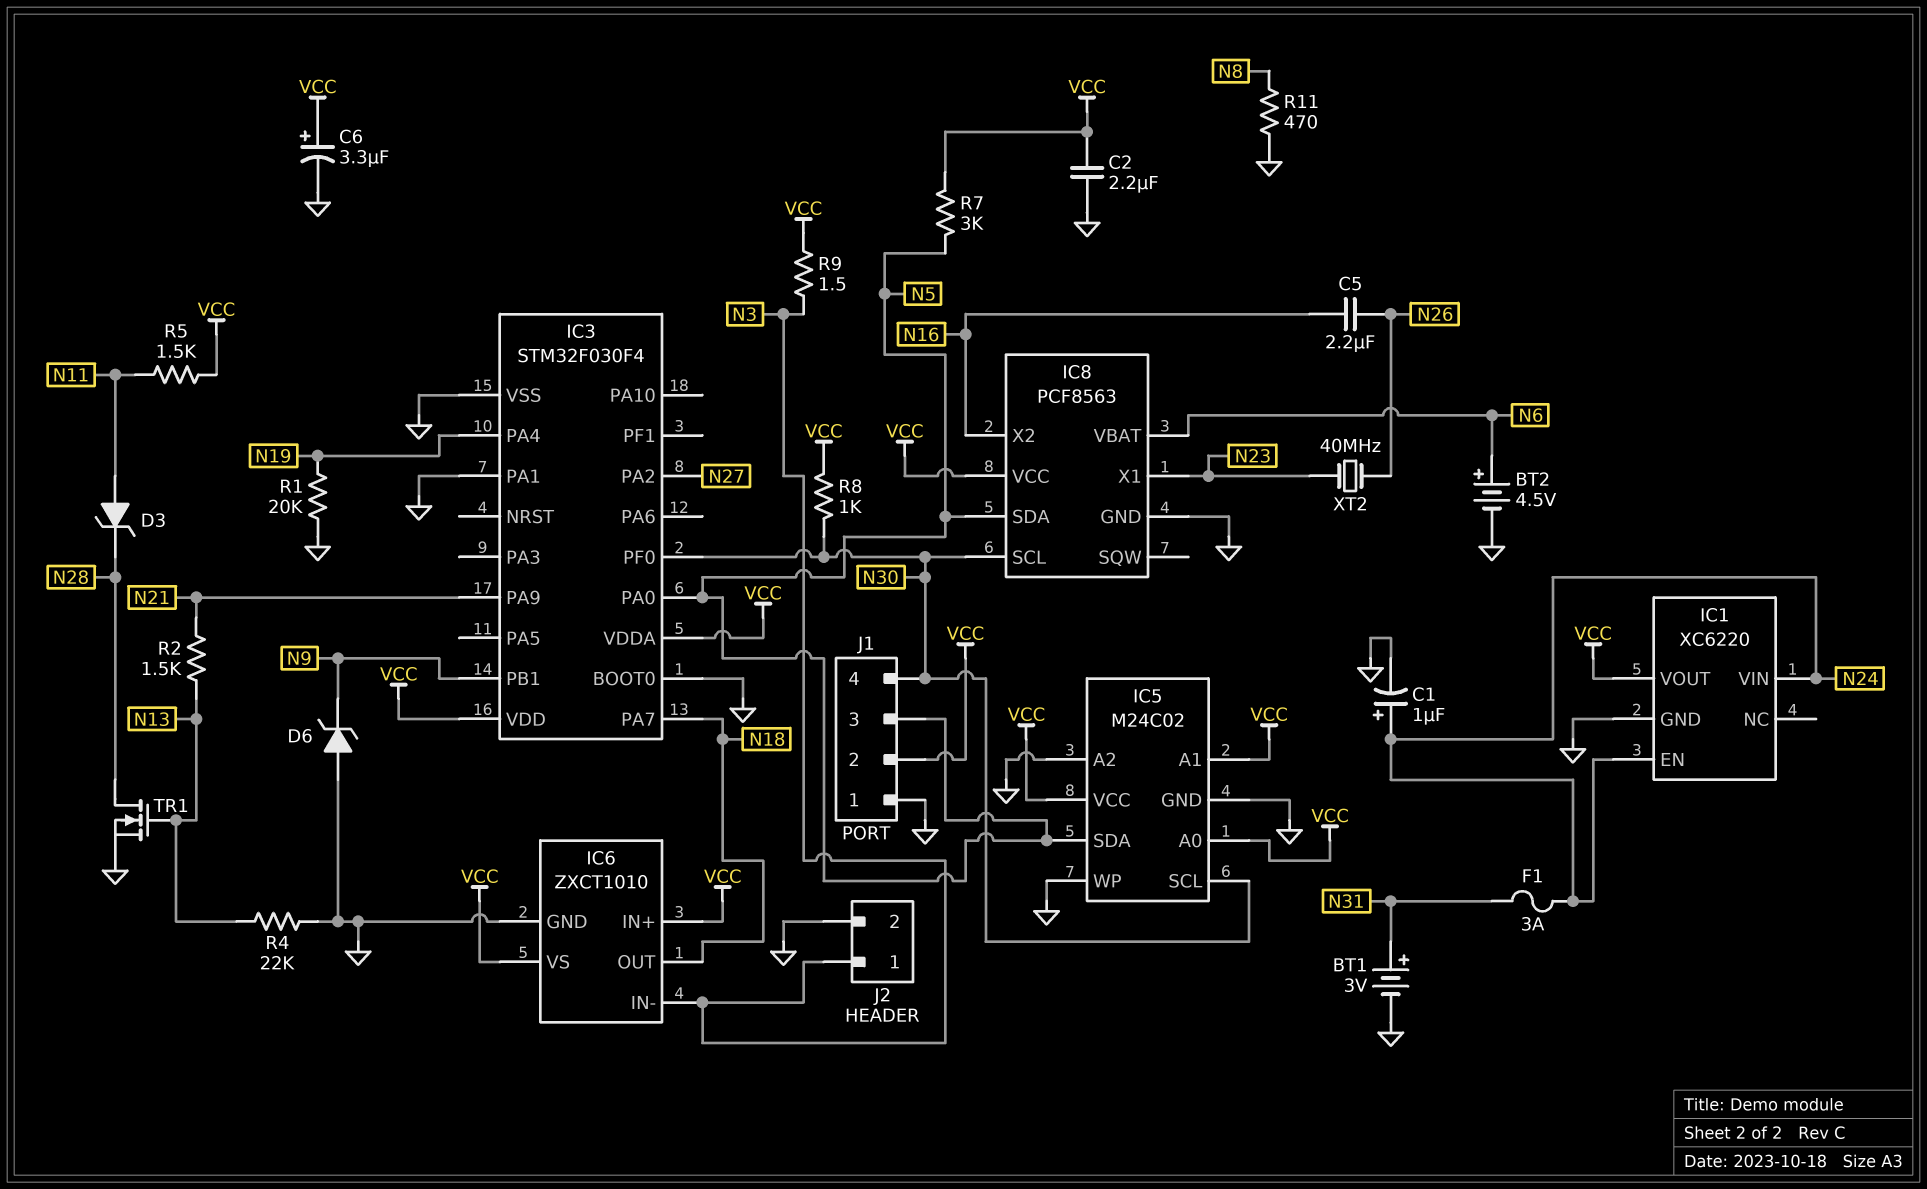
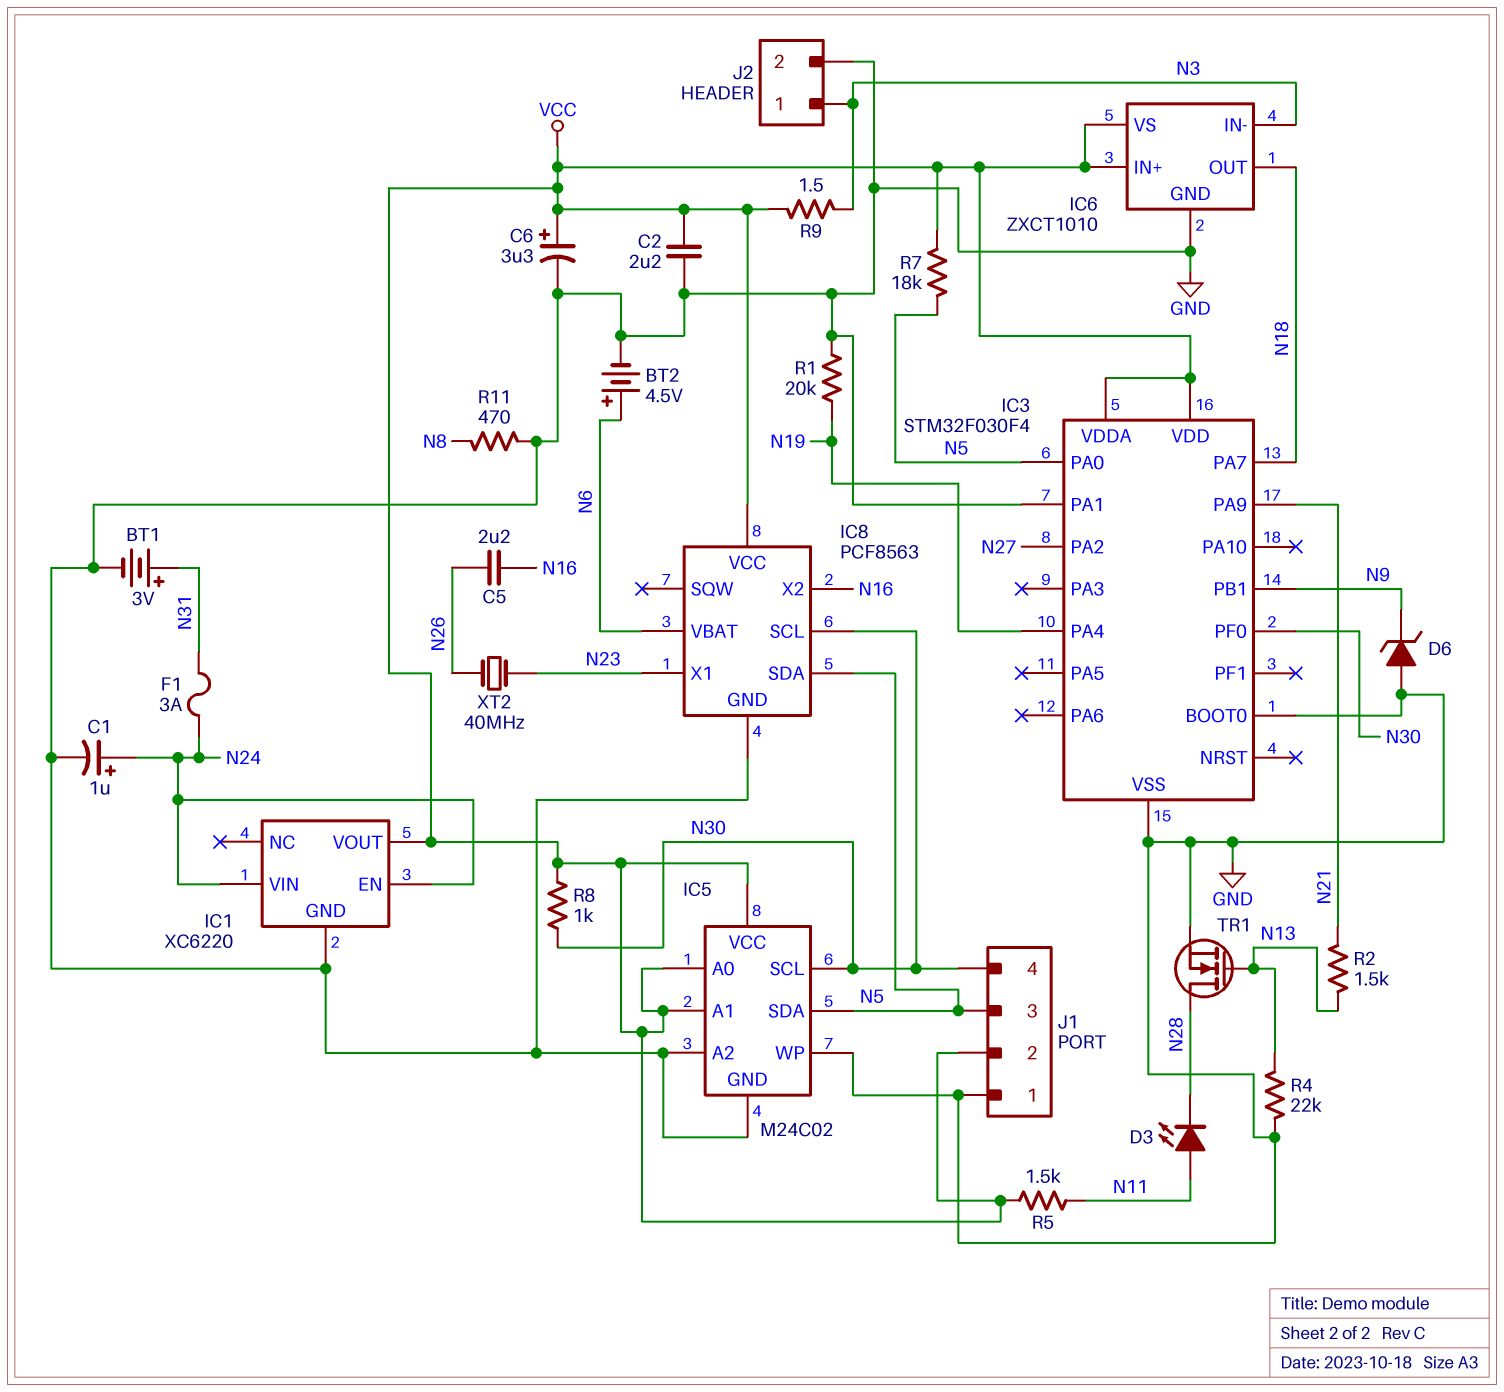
D3: zener (A N11, K N28) -> LED (A N11, K N28)
R7: 3k (N5, VCC) -> 18k (N5, VCC)

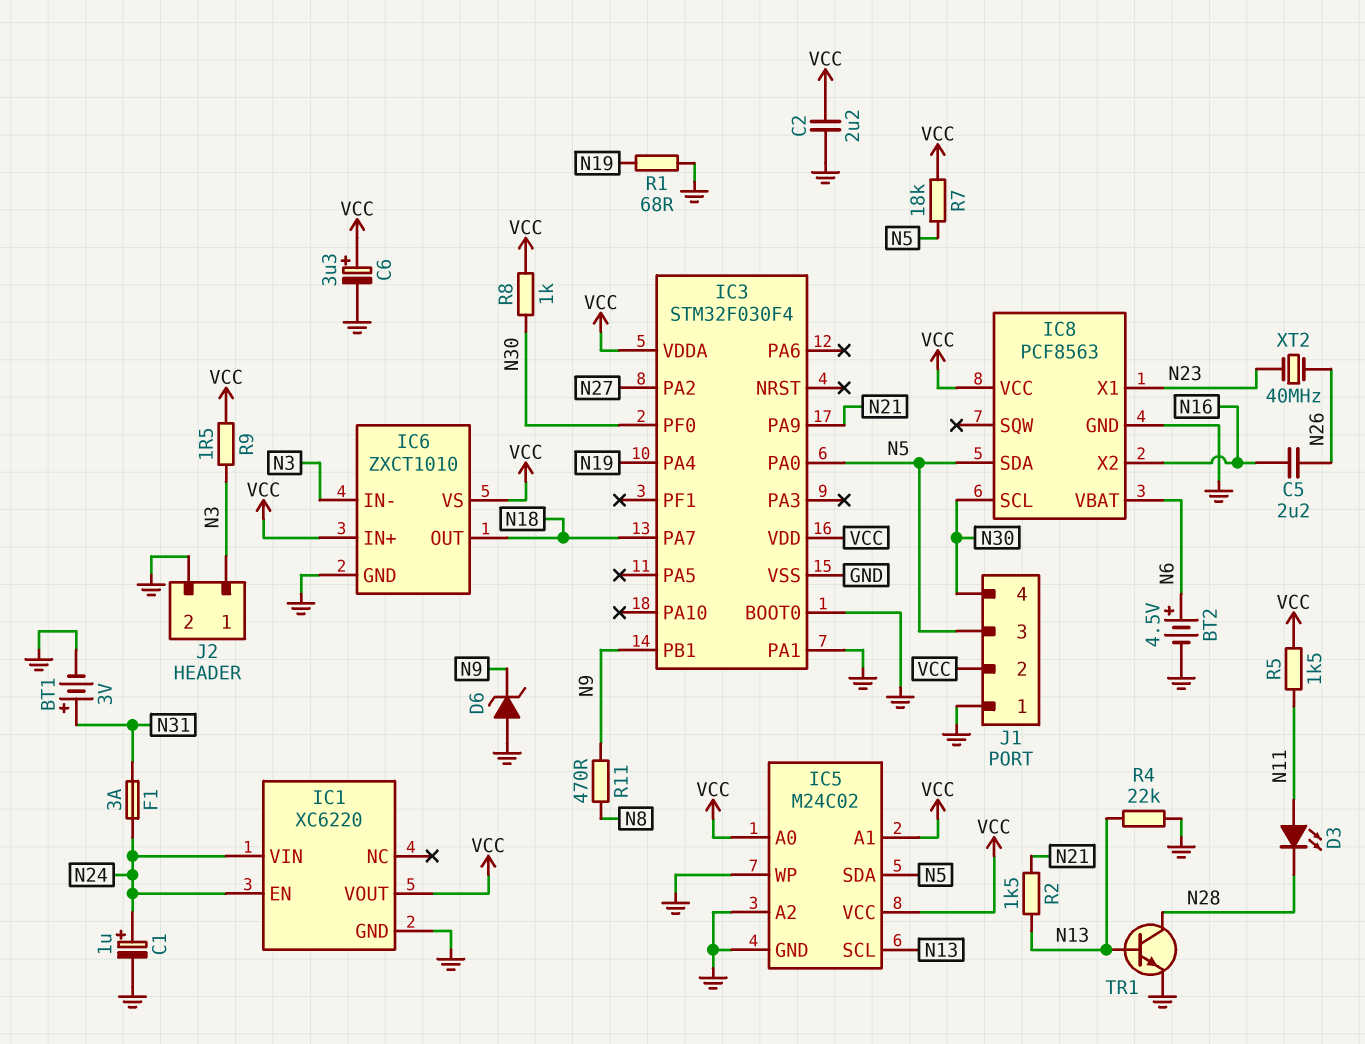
IC5 pin SCL: N30 -> N13
R1: 20k (GND, N19) -> 68 (GND, N19)
R11: 470 (GND, N8) -> 470 (N8, N9)
TR1: NMOS (G N13, D N28, S GND) -> NPN (B N13, C N28, E GND)

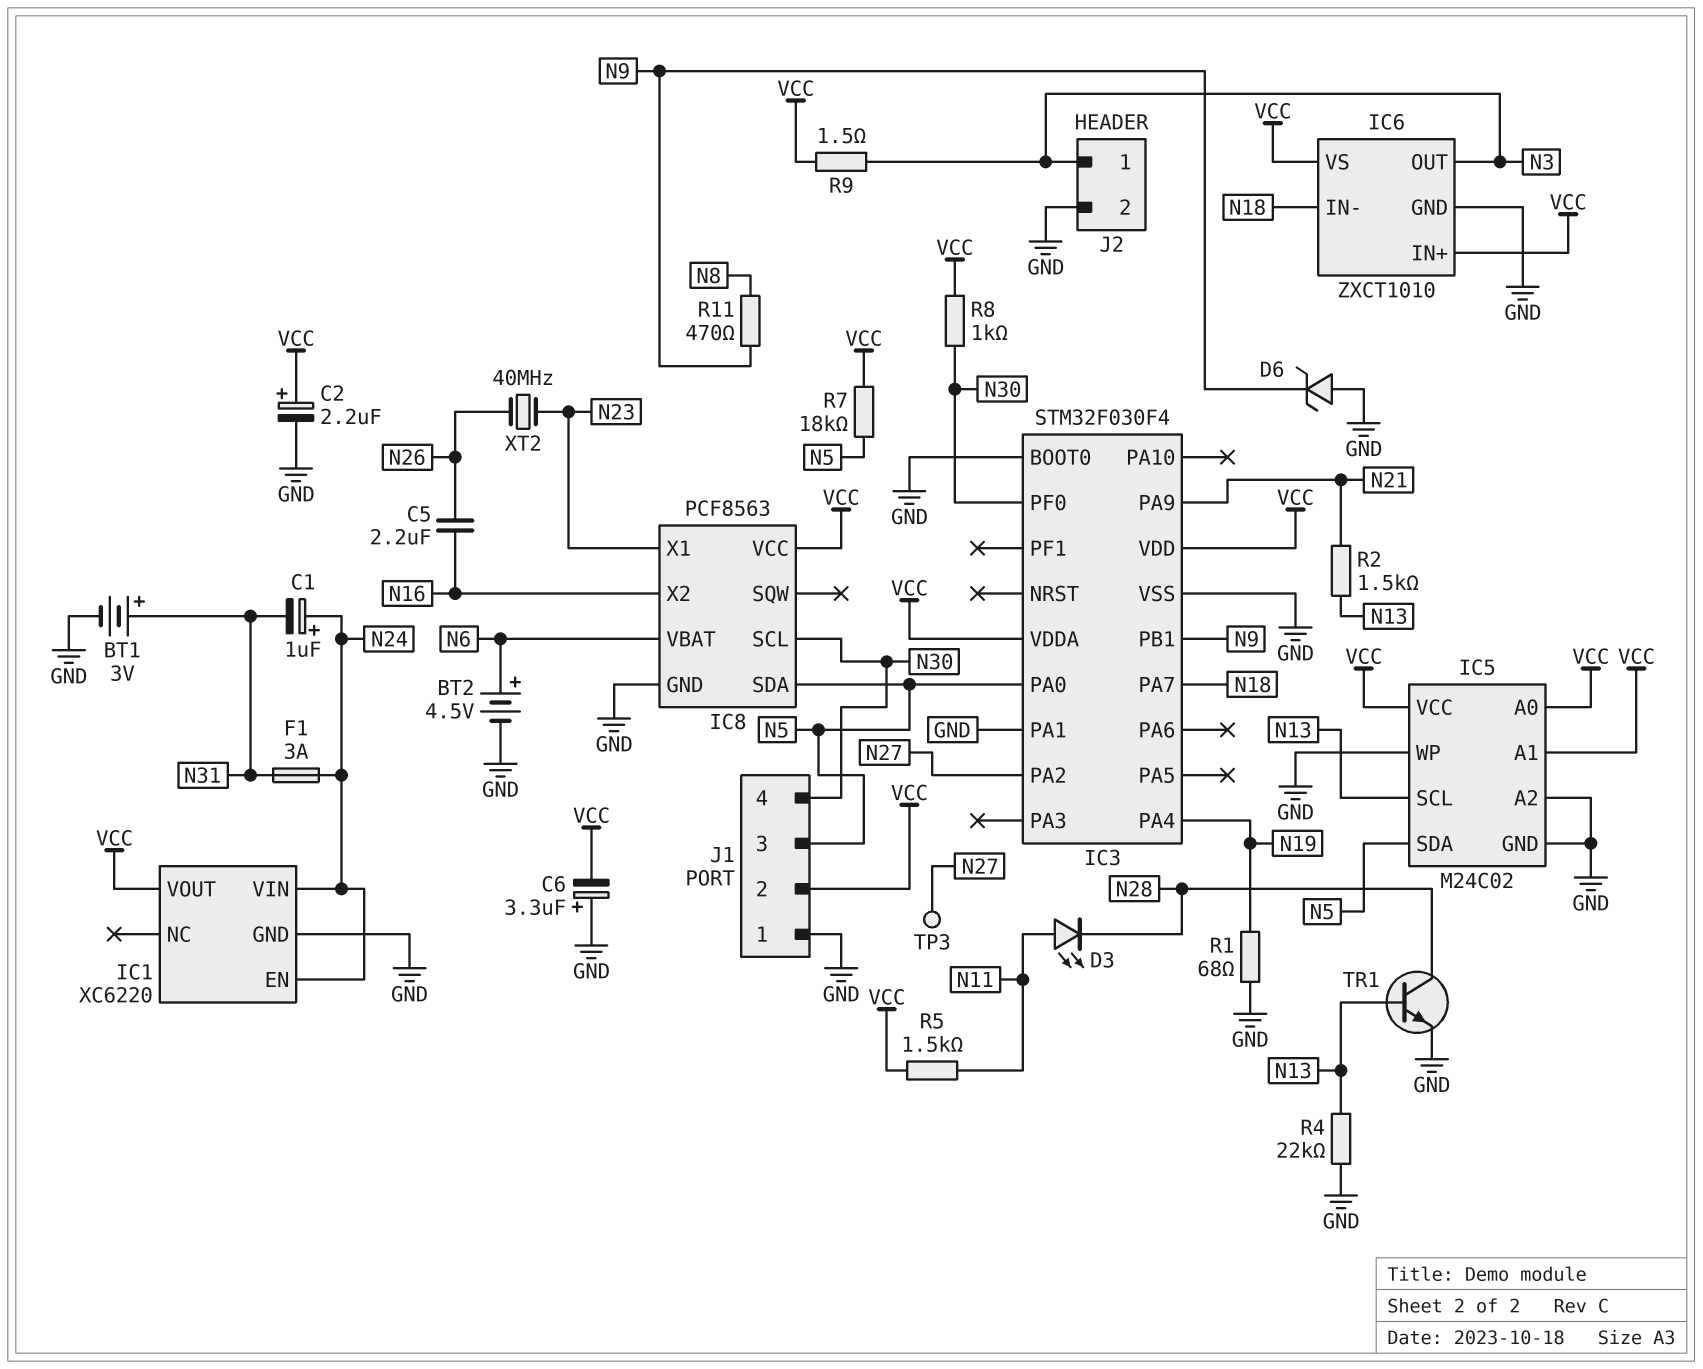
C1: 1uF (plus N24, minus GND) -> 1uF (plus N24, minus N31)
C2: 2.2uF (GND, VCC) -> 2.2uF (plus VCC, minus GND)
C6: 3.3uF (plus VCC, minus GND) -> 3.3uF (plus GND, minus VCC)
IC6 pin IN-: N3 -> N18
IC6 pin OUT: N18 -> N3
TP3: none -> test point (N27)

